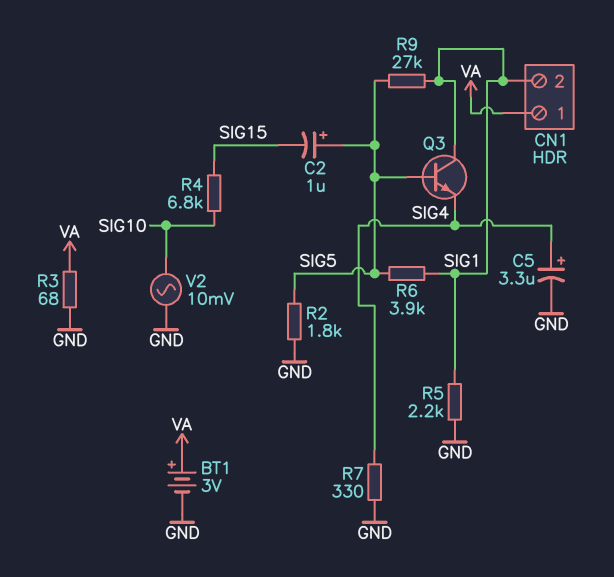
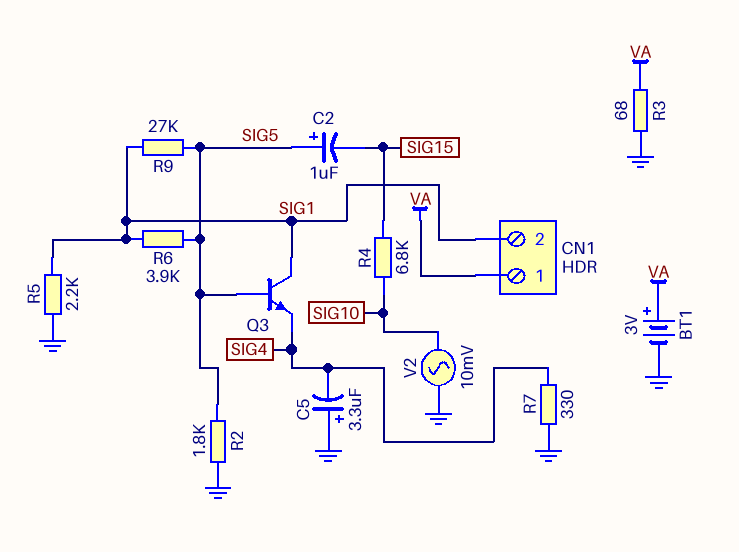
C5: 3.3uF (plus SIG4, minus GND) -> 3.3uF (plus GND, minus SIG4)

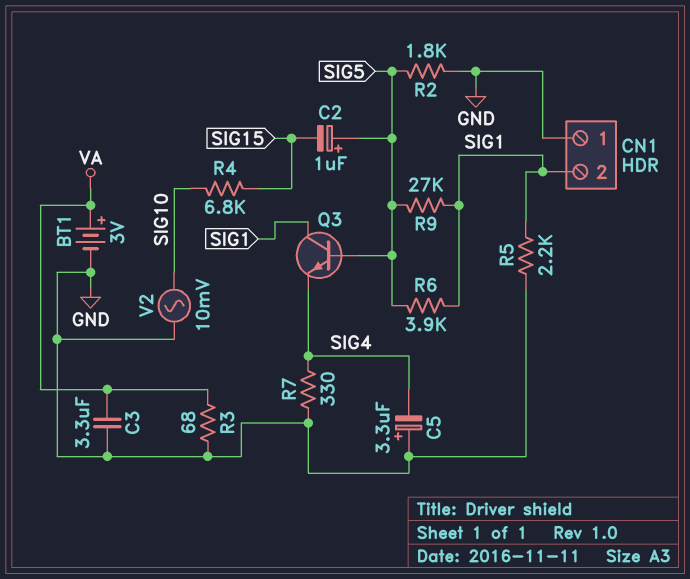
C3: none -> 3.3uF (GND, VA)
CN1 pin 1: VA -> GND

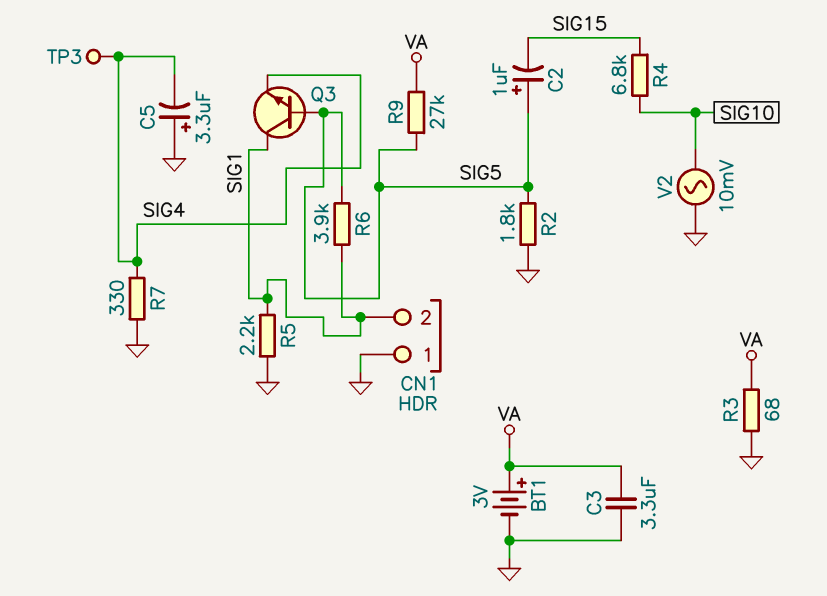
R9: 27k (SIG1, SIG5) -> 27k (SIG5, VA)
TP3: none -> test point (SIG4)

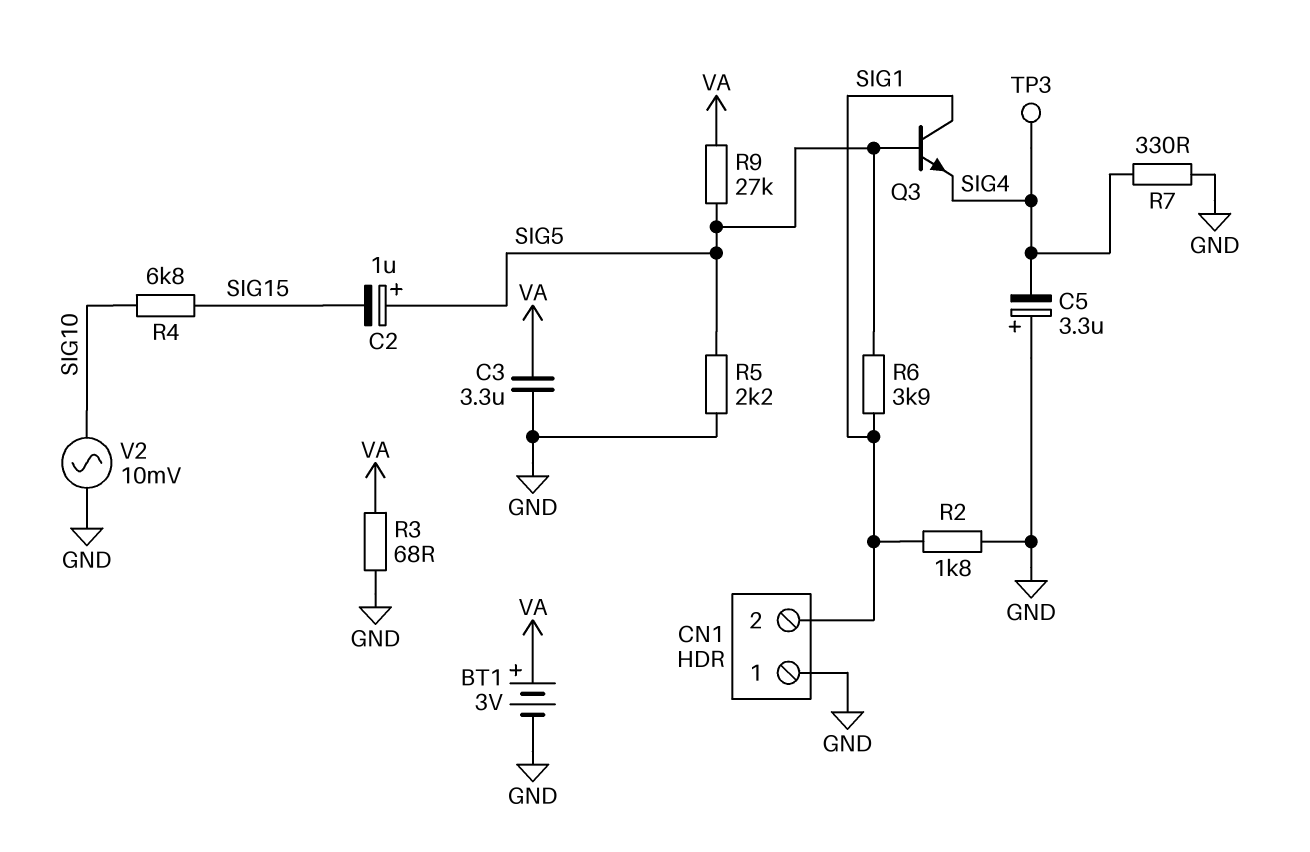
R2: 1.8k (GND, SIG5) -> 1.8k (GND, SIG1)
R5: 2.2k (GND, SIG1) -> 2.2k (GND, SIG5)

